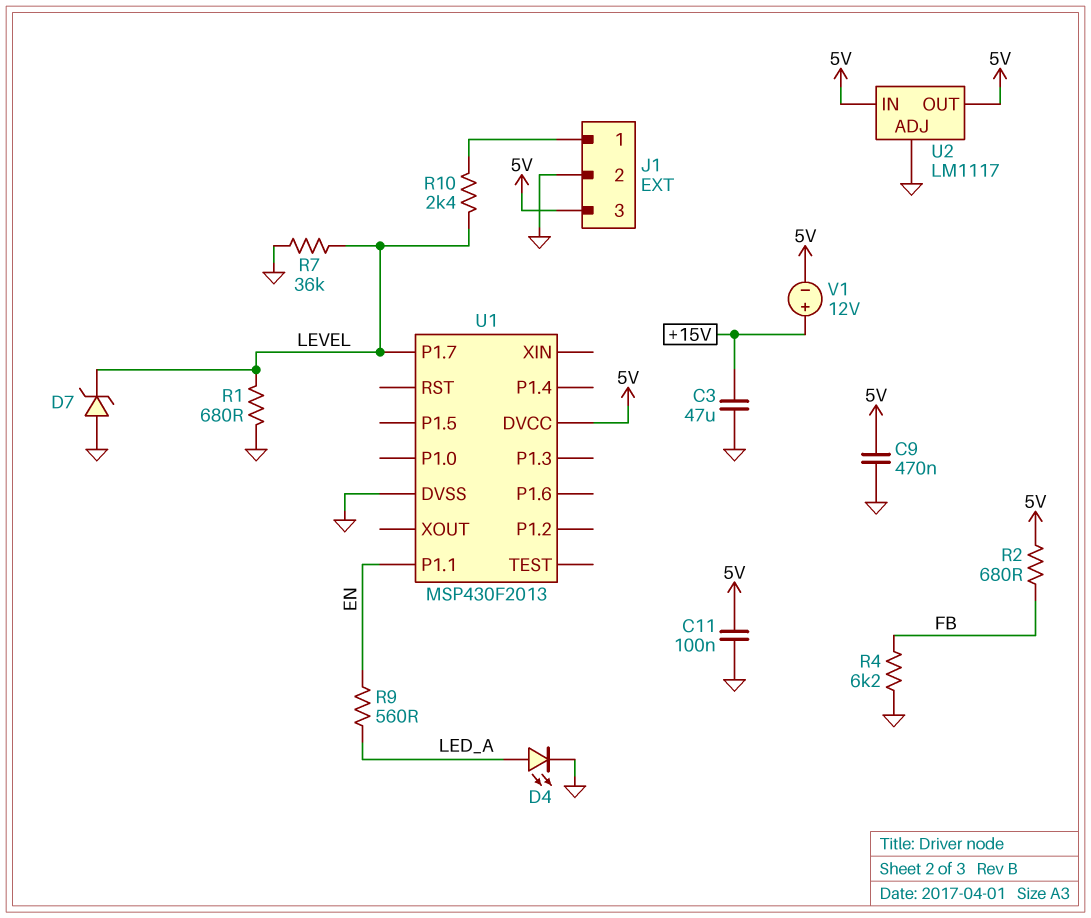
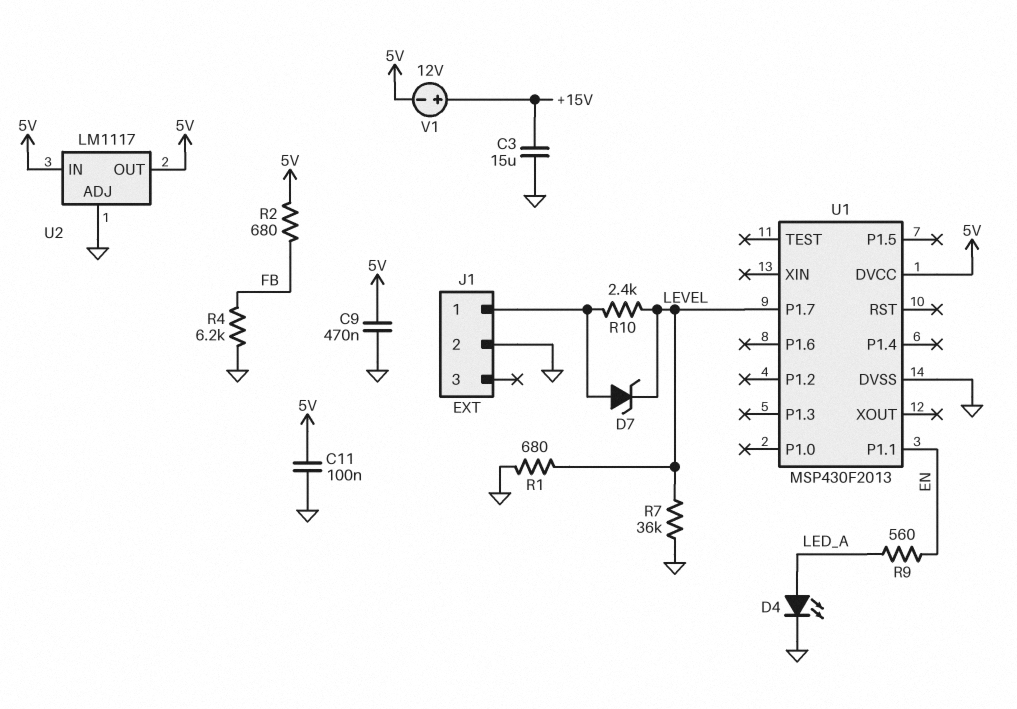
C3: 47uF (+15V, GND) -> 15uF (+15V, GND)
D7: zener (A GND, K LEVEL) -> zener (A J1/1, K LEVEL)
J1 pin 3: 5V -> none

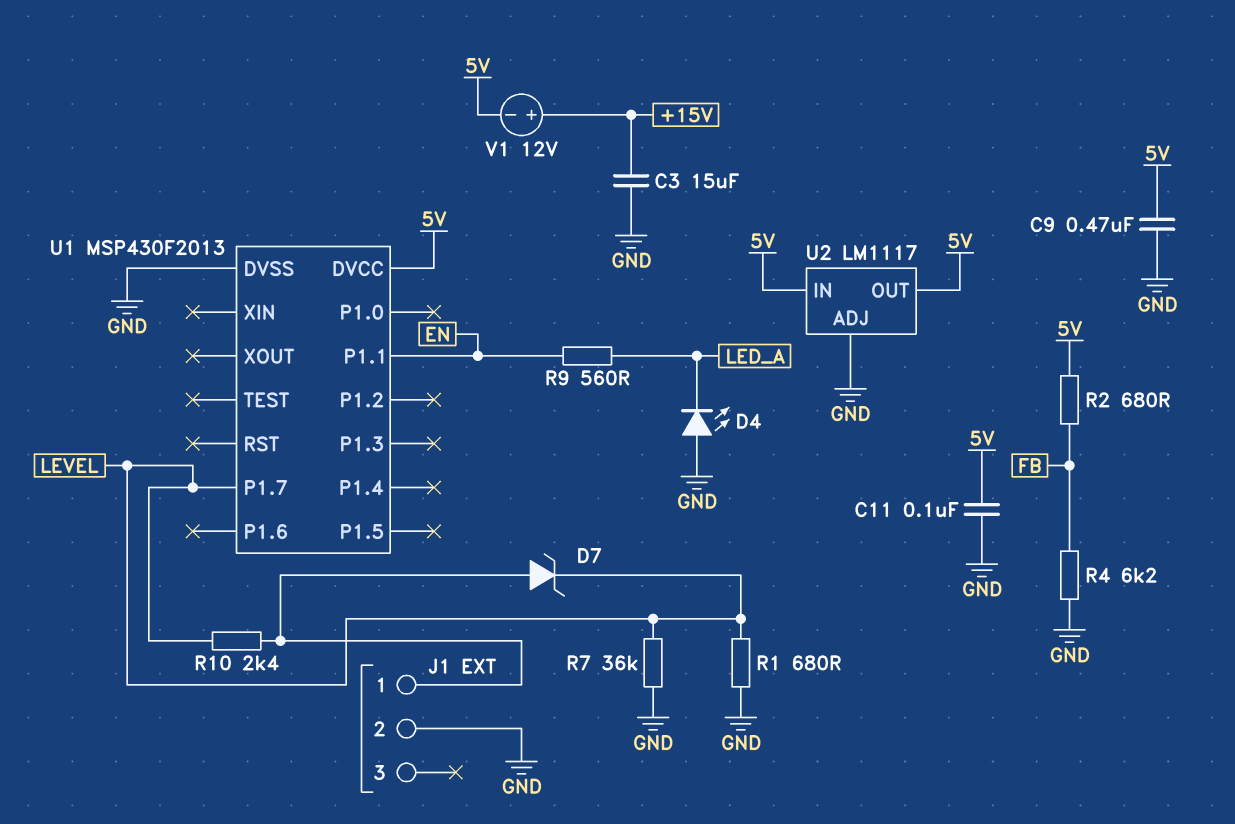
D4: LED (A LED_A, K GND) -> LED (A GND, K LED_A)

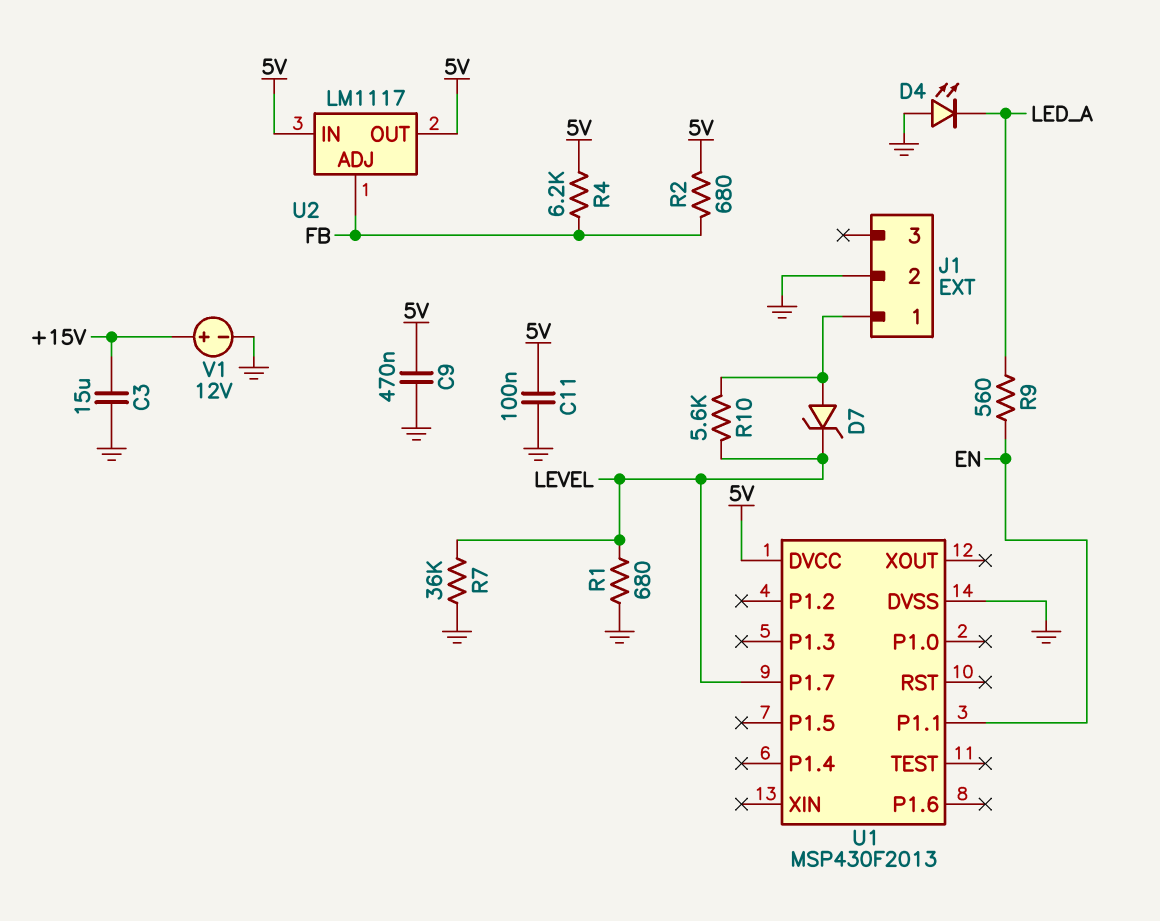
R4: 6.2k (FB, GND) -> 6.2k (5V, FB)
R10: 2.4k (J1/1, LEVEL) -> 5.6k (J1/1, LEVEL)
U2 pin ADJ: GND -> FB
V1: 12V (plus +15V, minus 5V) -> 12V (plus +15V, minus GND)

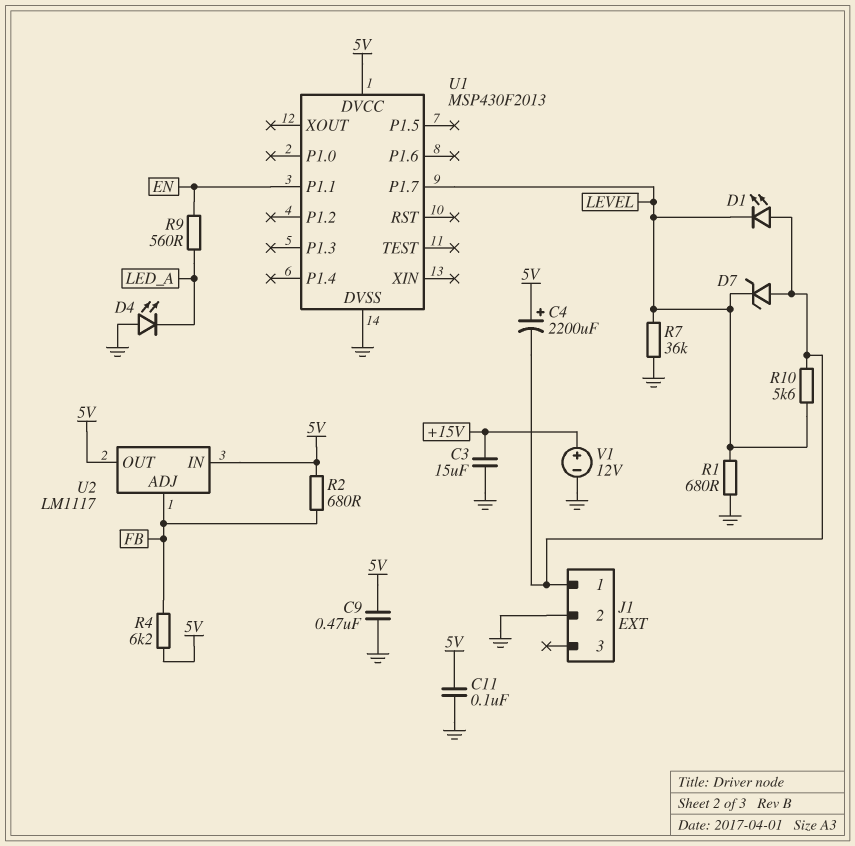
C4: none -> 2200uF (plus 5V, minus J1/1)
D1: none -> LED (A J1/1, K LEVEL)

